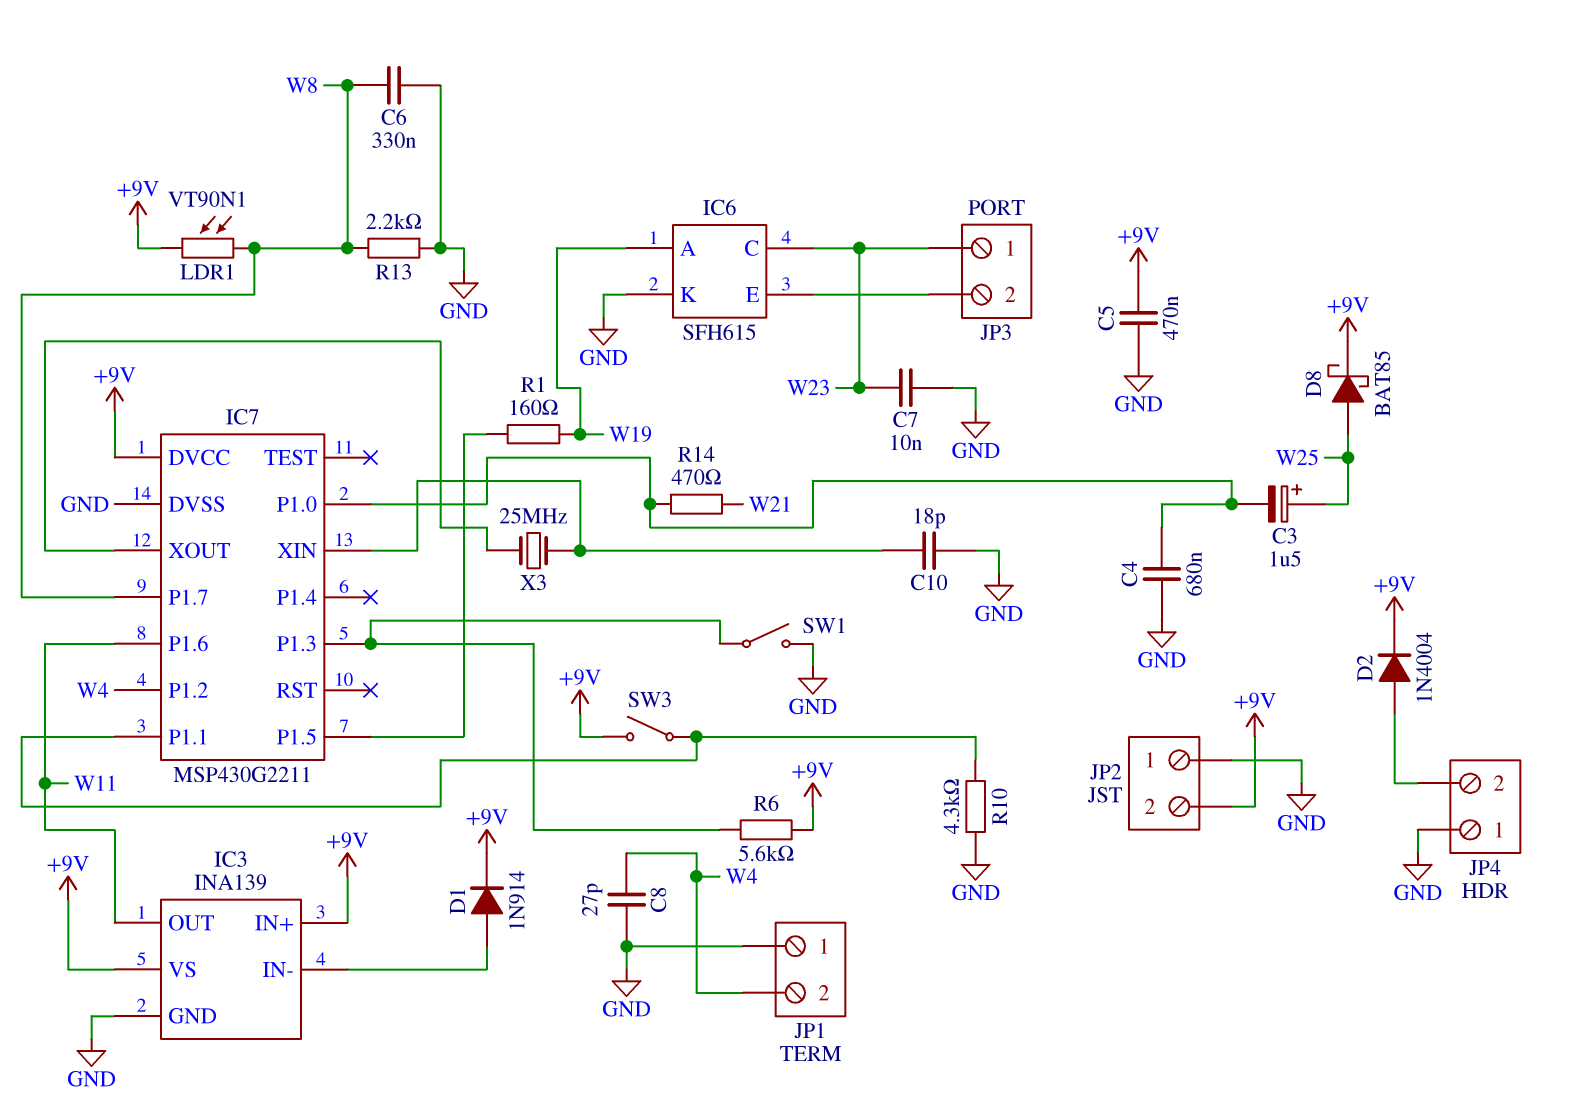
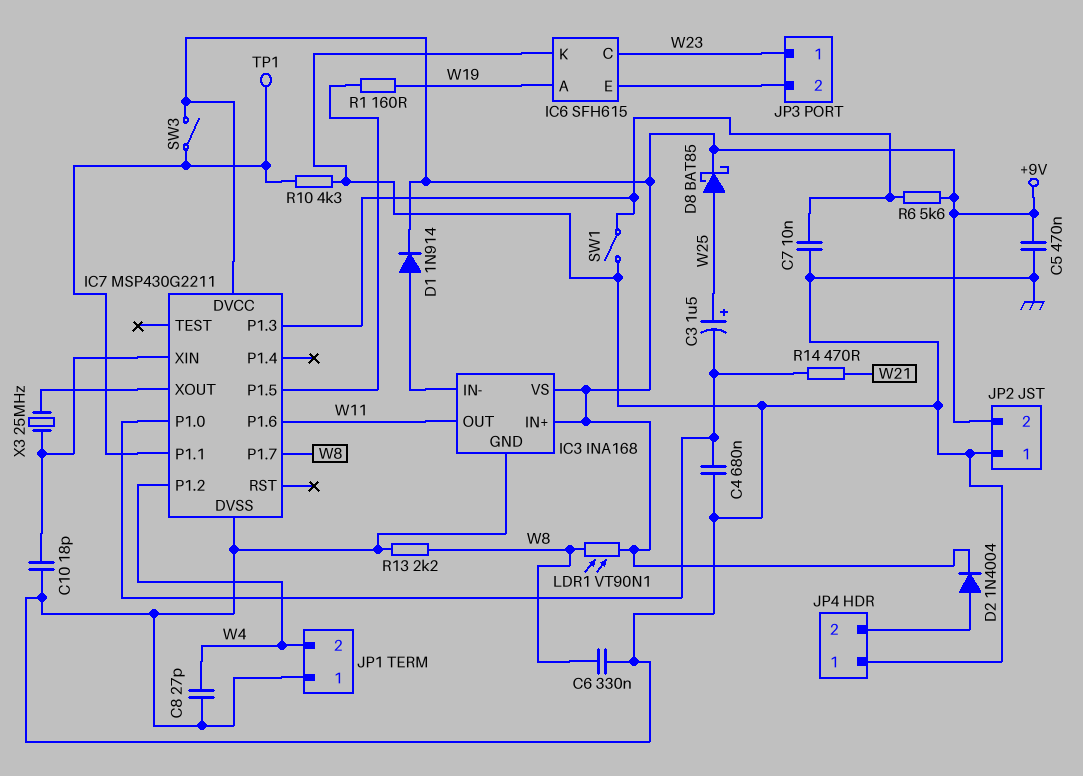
C7: 10nF (GND, W23) -> 10nF (GND, IC7/P1.3)
IC3: INA139 -> INA168
TP1: none -> test point (IC7/P1.1)

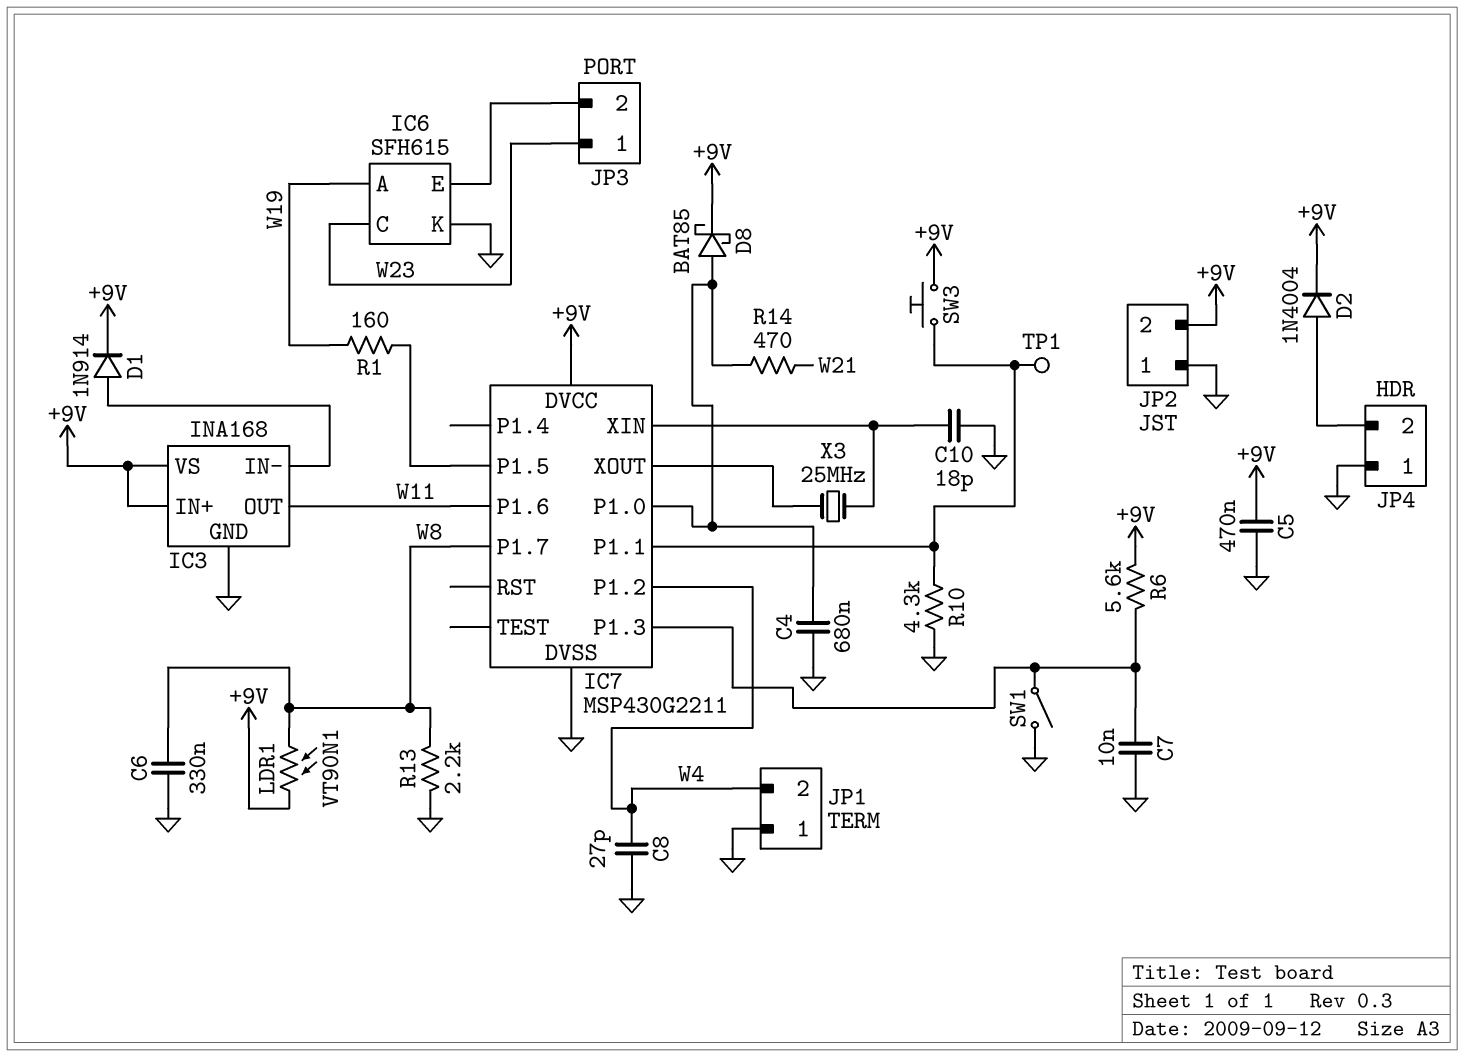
C3: 1.5uF (plus W25, minus IC7/P1.0) -> none
D8: schottky BAT85 (A W25, K +9V) -> schottky BAT85 (A IC7/P1.0, K +9V)
SW3: switch (+9V, IC7/P1.1) -> button (+9V, IC7/P1.1)

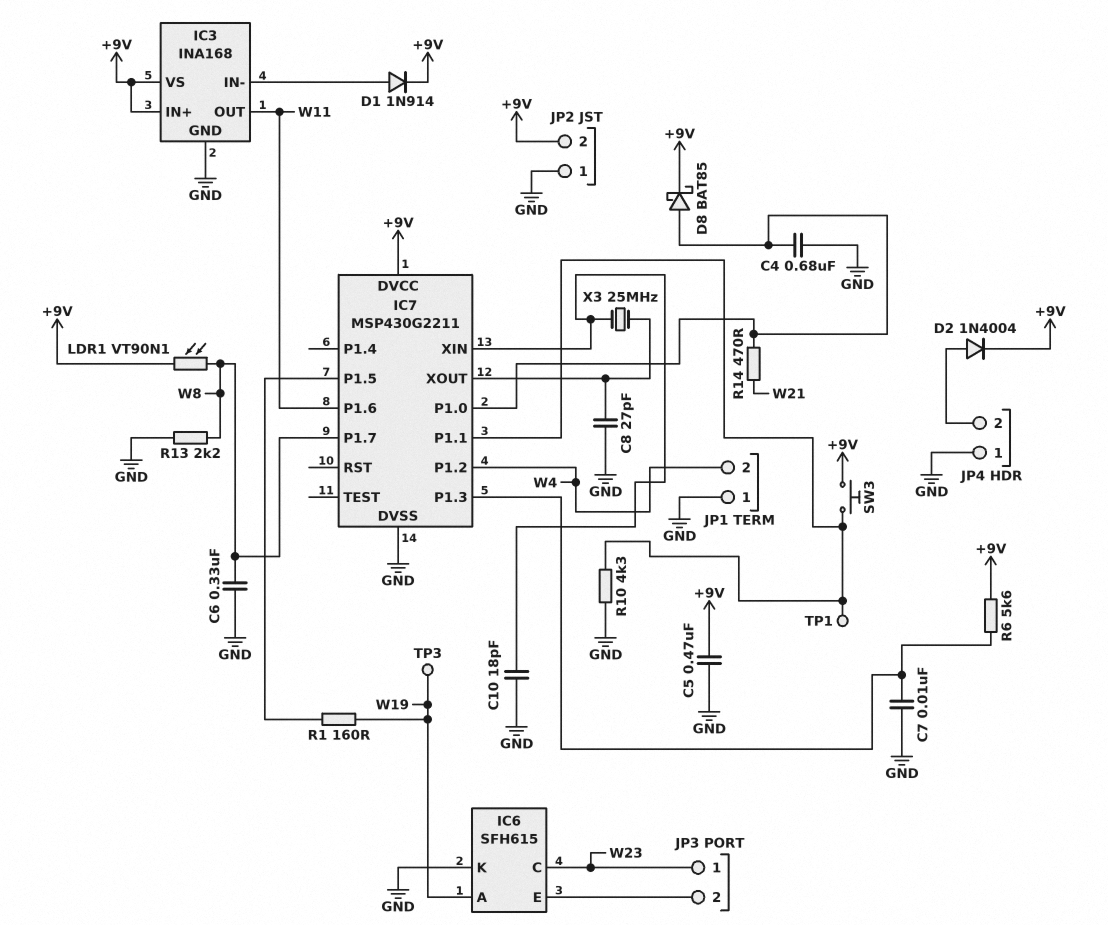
C8: 27pF (GND, W4) -> 27pF (GND, IC7/XOUT)
SW1: switch (GND, IC7/P1.3) -> none
TP3: none -> test point (W19)

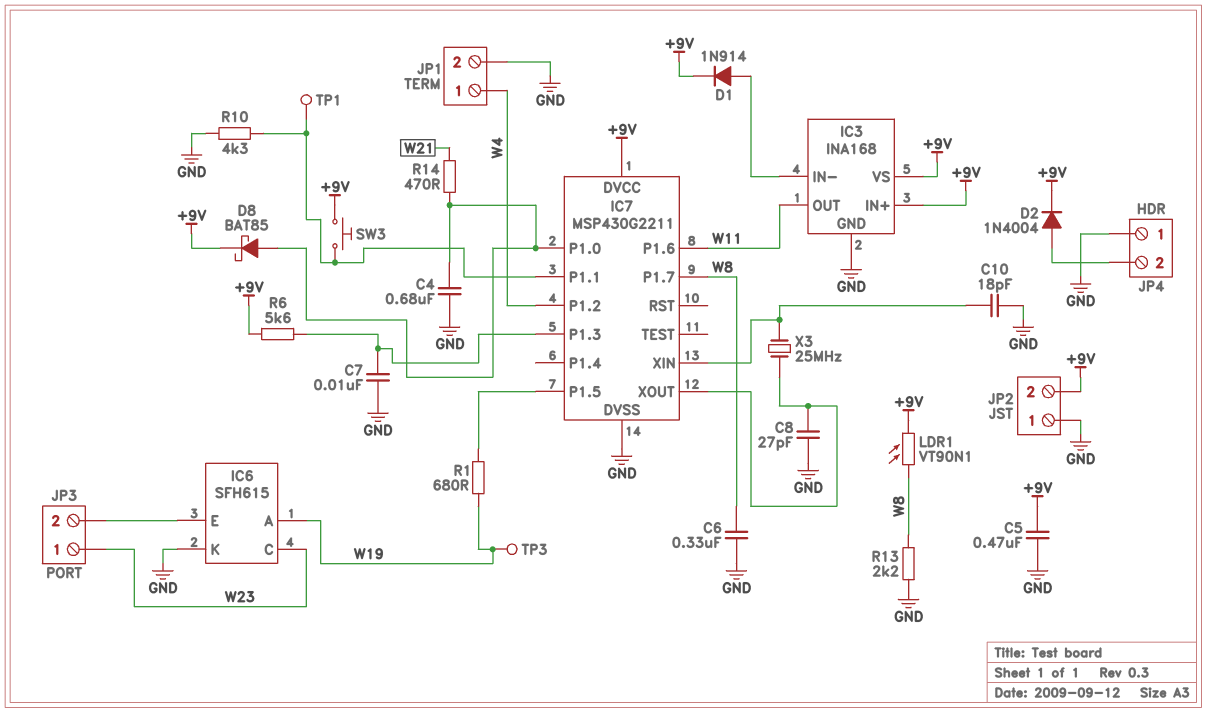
JP1 pin 1: GND -> W4
JP1 pin 2: W4 -> GND
R1: 160 (IC7/P1.5, W19) -> 680 (IC7/P1.5, W19)

